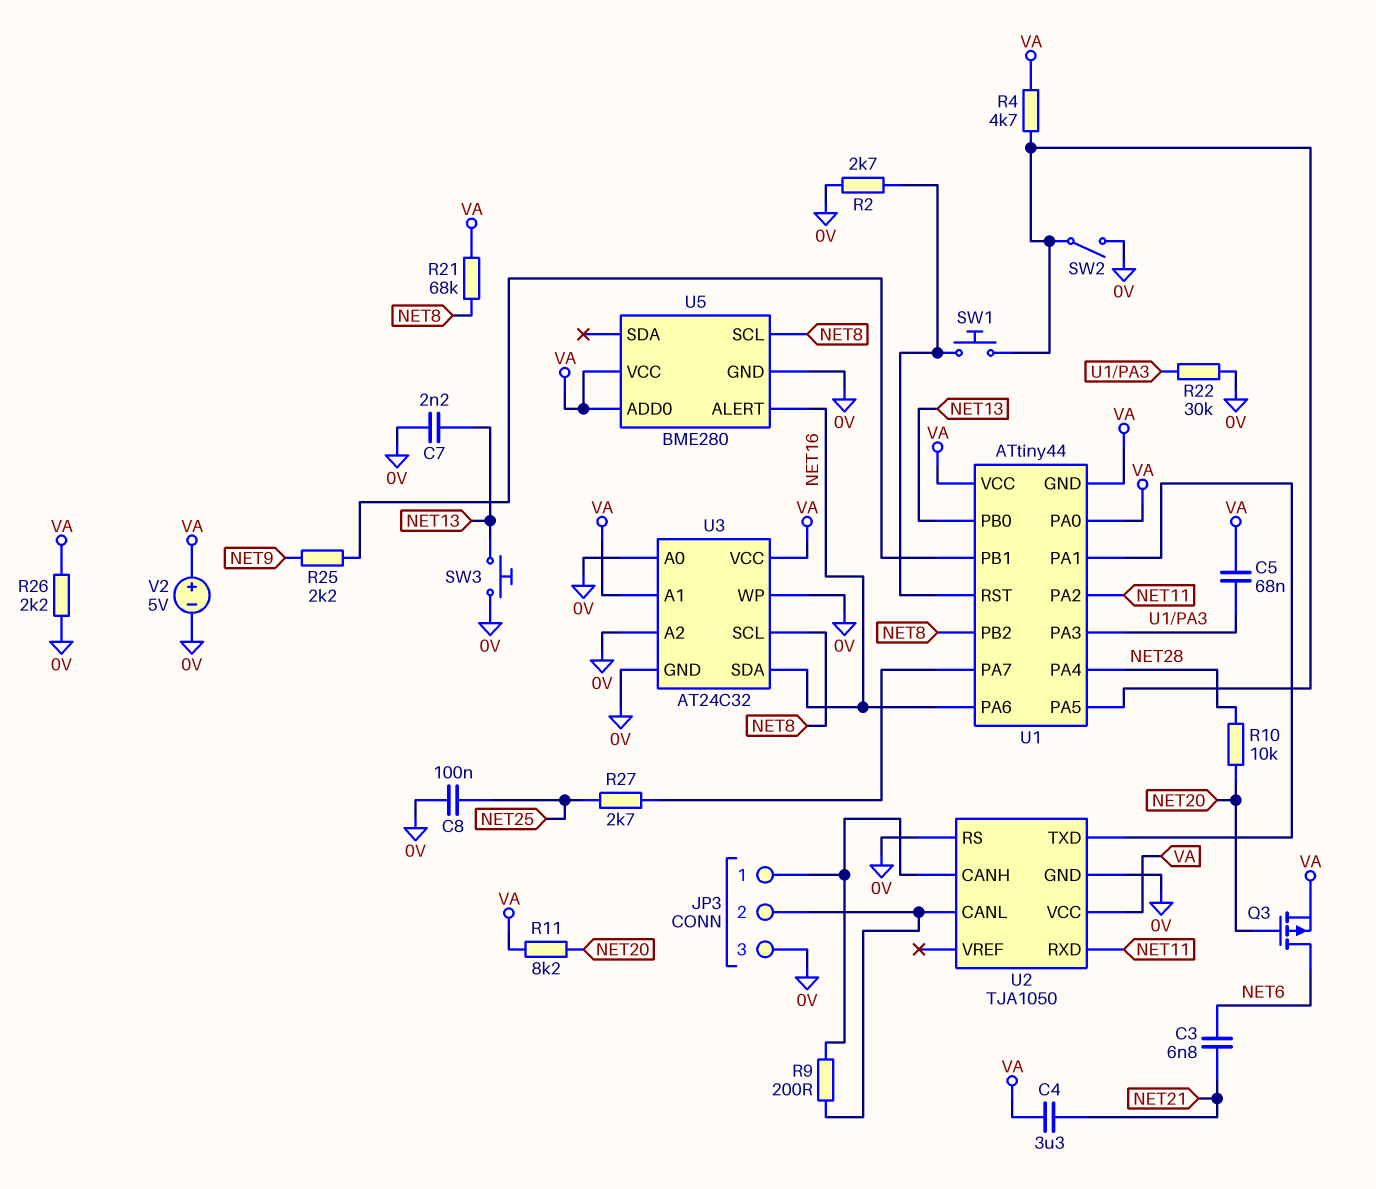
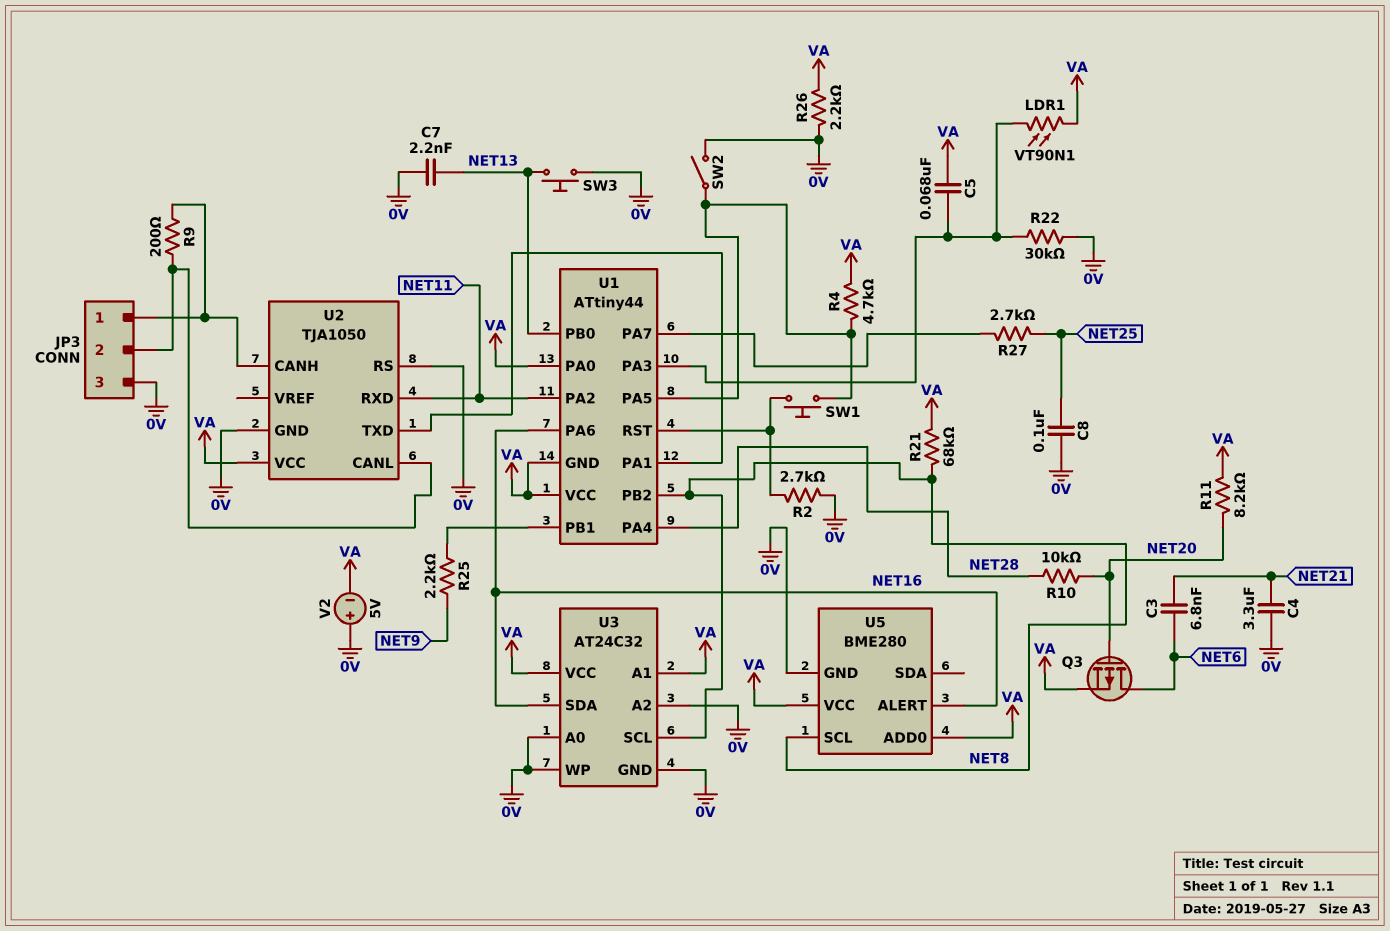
C4: 3.3uF (NET21, VA) -> 3.3uF (0V, NET21)
LDR1: none -> VT90N1 (U1/PA3, VA)
V2: 5V (plus VA, minus 0V) -> 5V (plus 0V, minus VA)

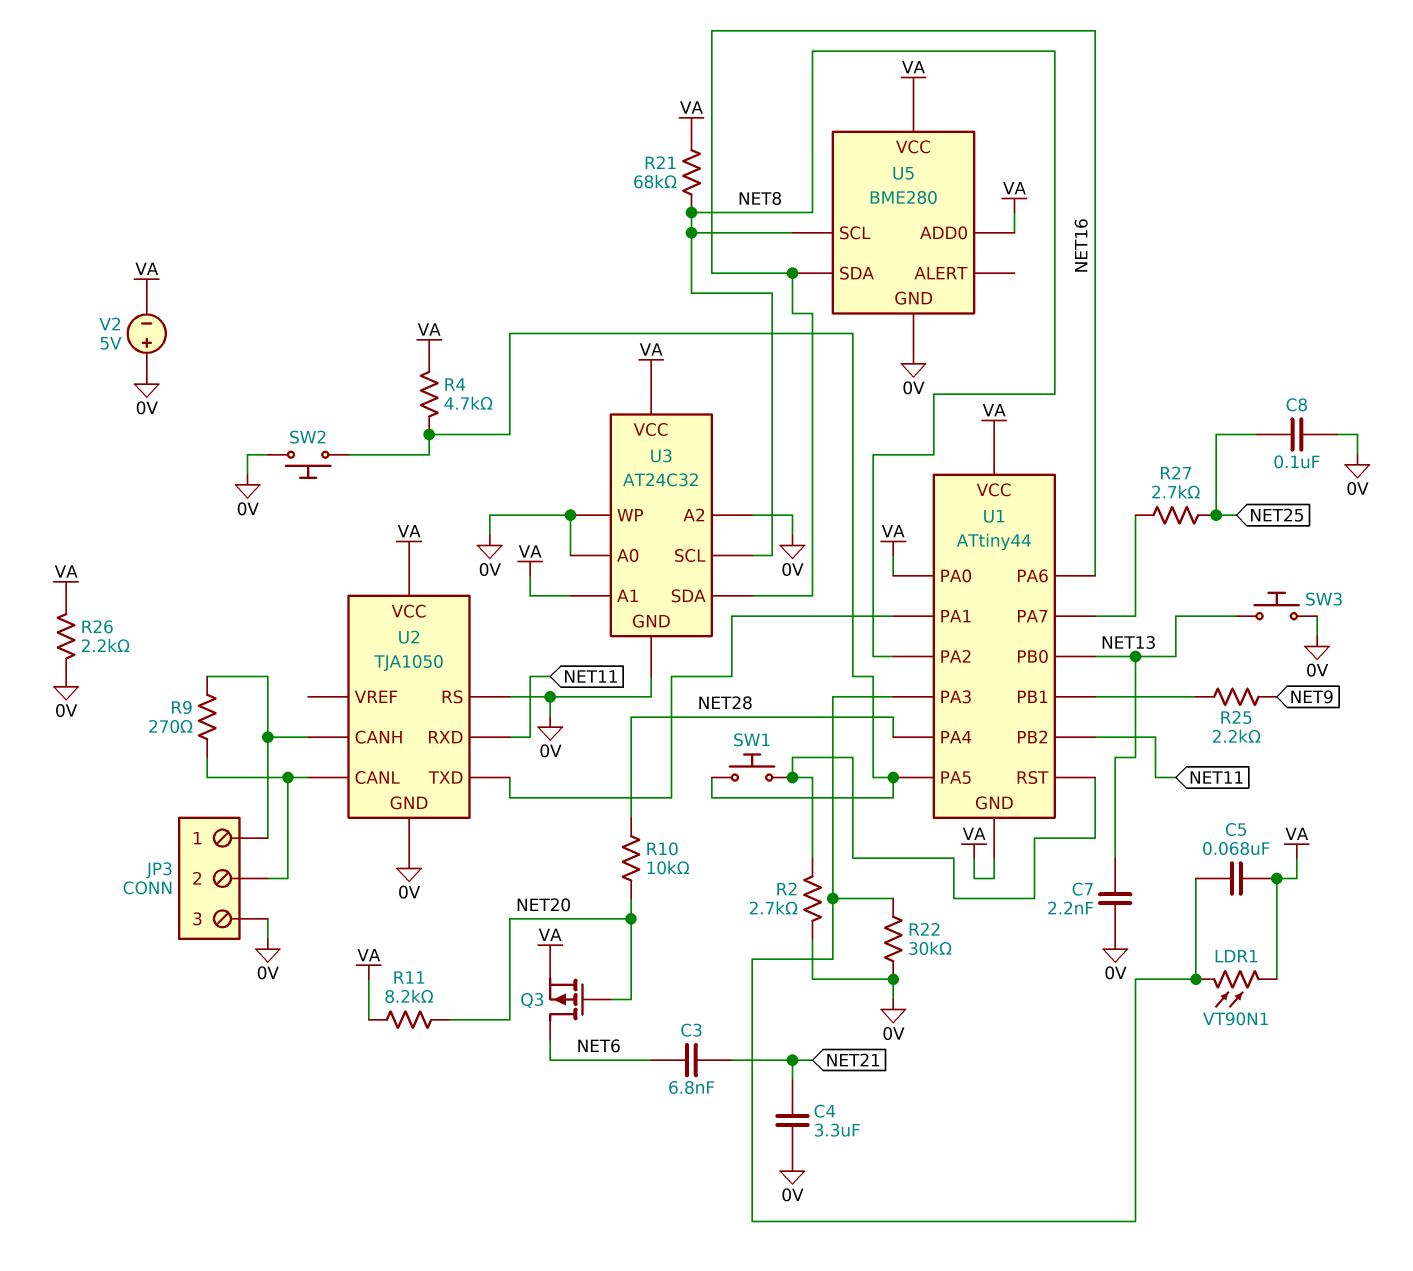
R9: 200 (JP3/1, JP3/2) -> 270 (JP3/1, JP3/2)
SW2: switch (0V, U1/PA5) -> button (0V, U1/PA5)
U1 pin PA2: NET11 -> NET8
U1 pin PB2: NET8 -> NET11
U5 pin ALERT: NET16 -> none
U5 pin SDA: none -> NET16

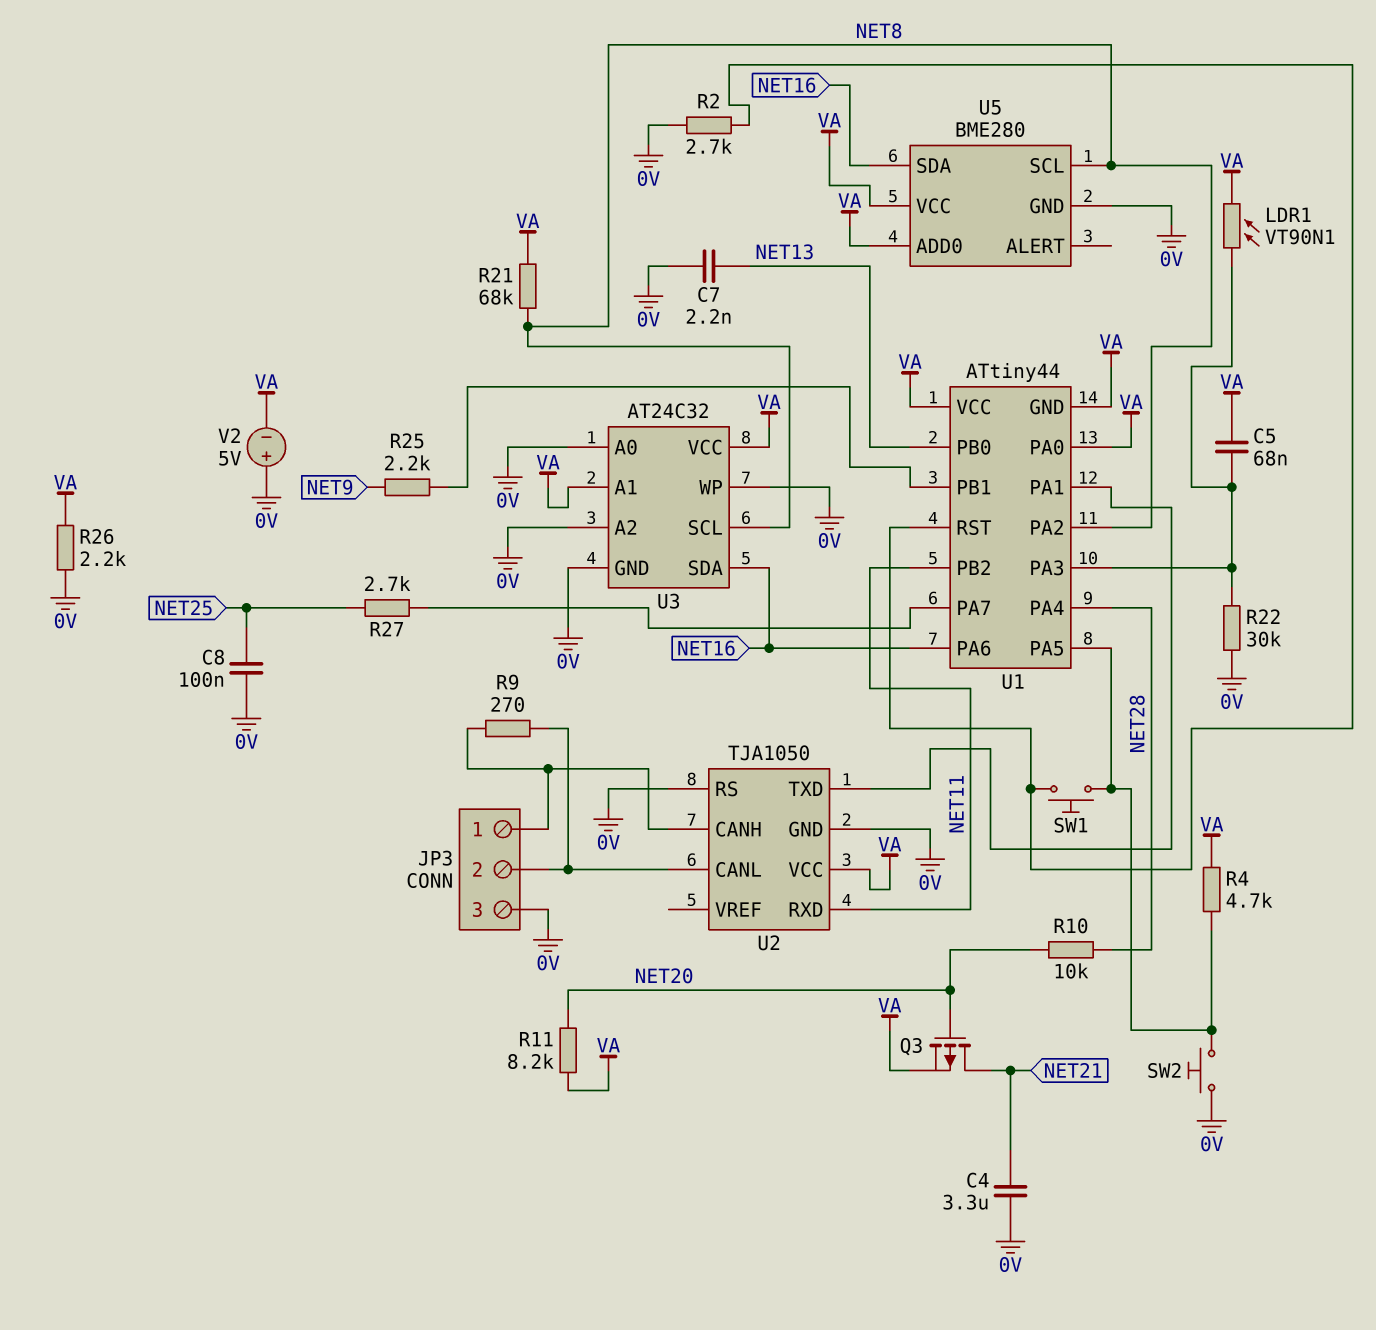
C3: 6.8nF (NET6, NET21) -> none
Q3: PMOS (G NET20, D NET6, S VA) -> PMOS (G NET20, D NET21, S VA)
SW3: button (0V, NET13) -> none

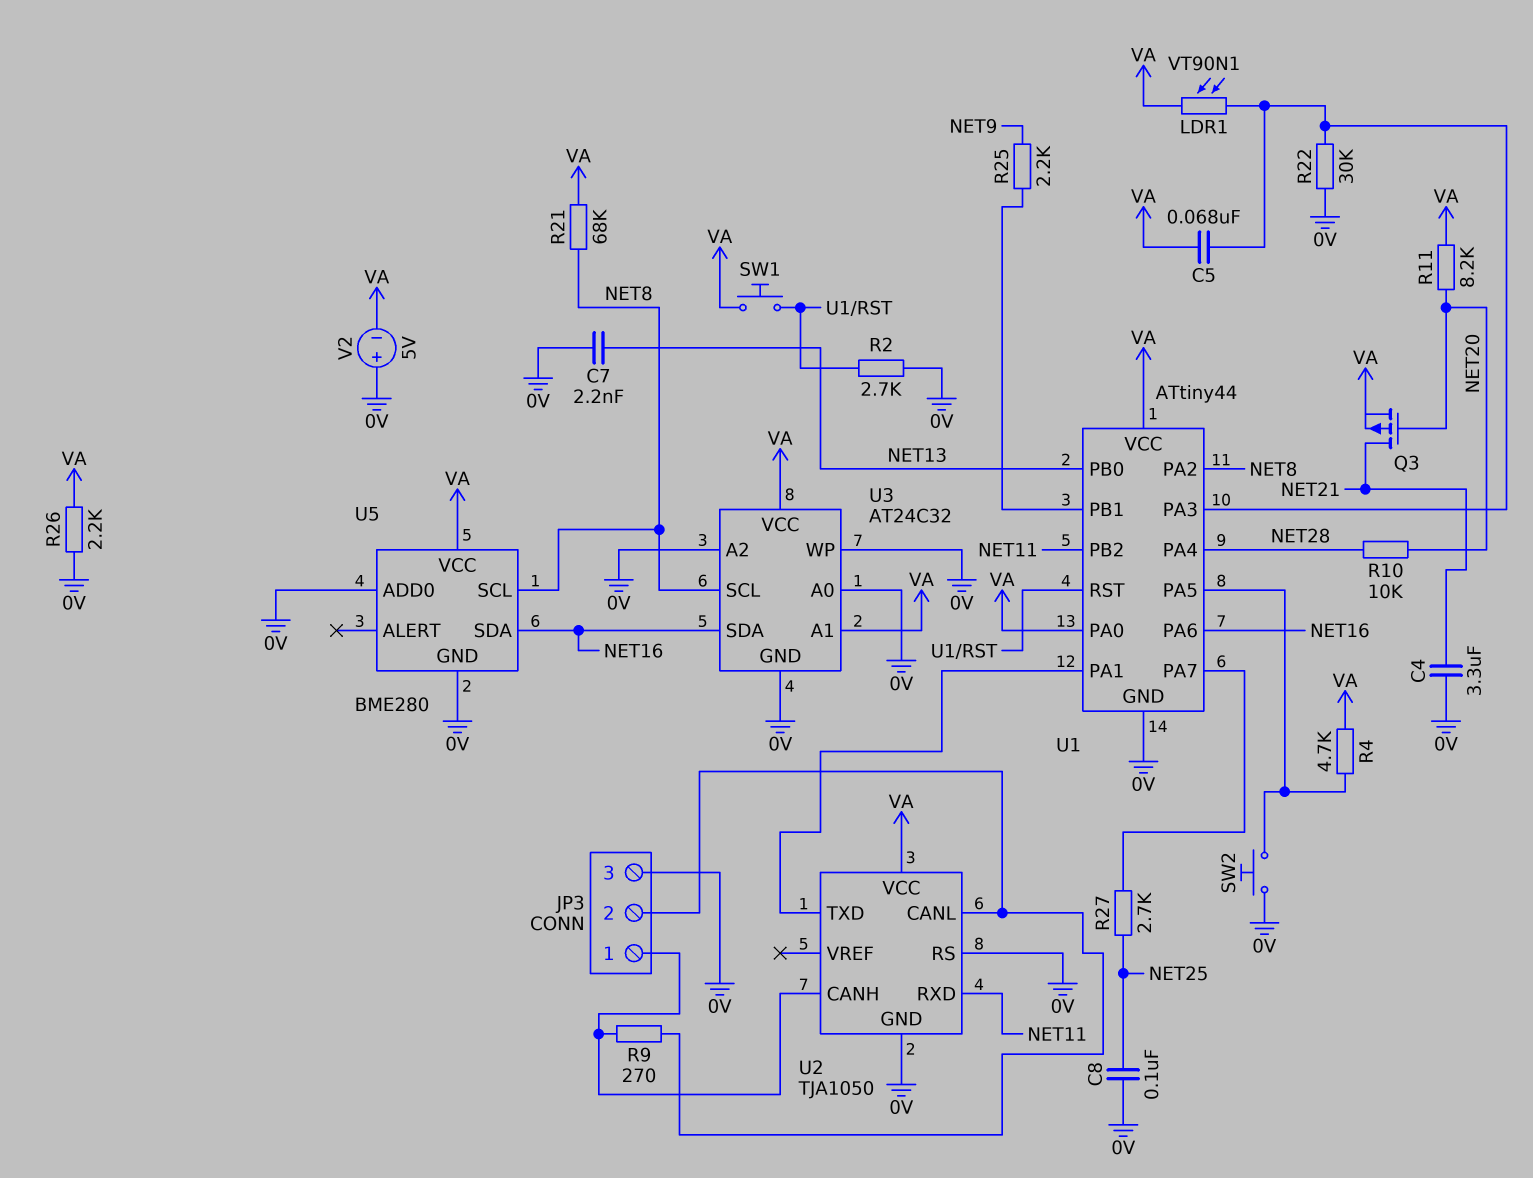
SW1: button (U1/PA5, U1/RST) -> button (U1/RST, VA)
U1 pin GND: VA -> 0V
U5 pin ADD0: VA -> 0V

